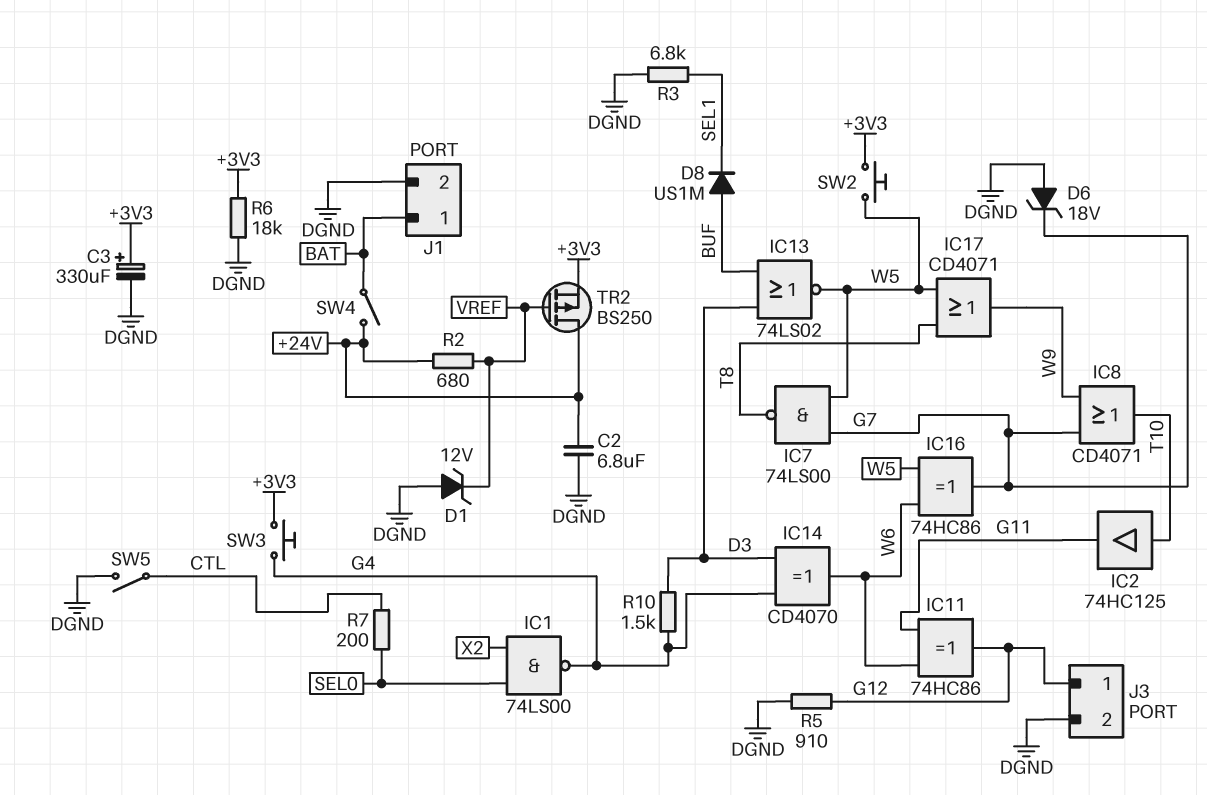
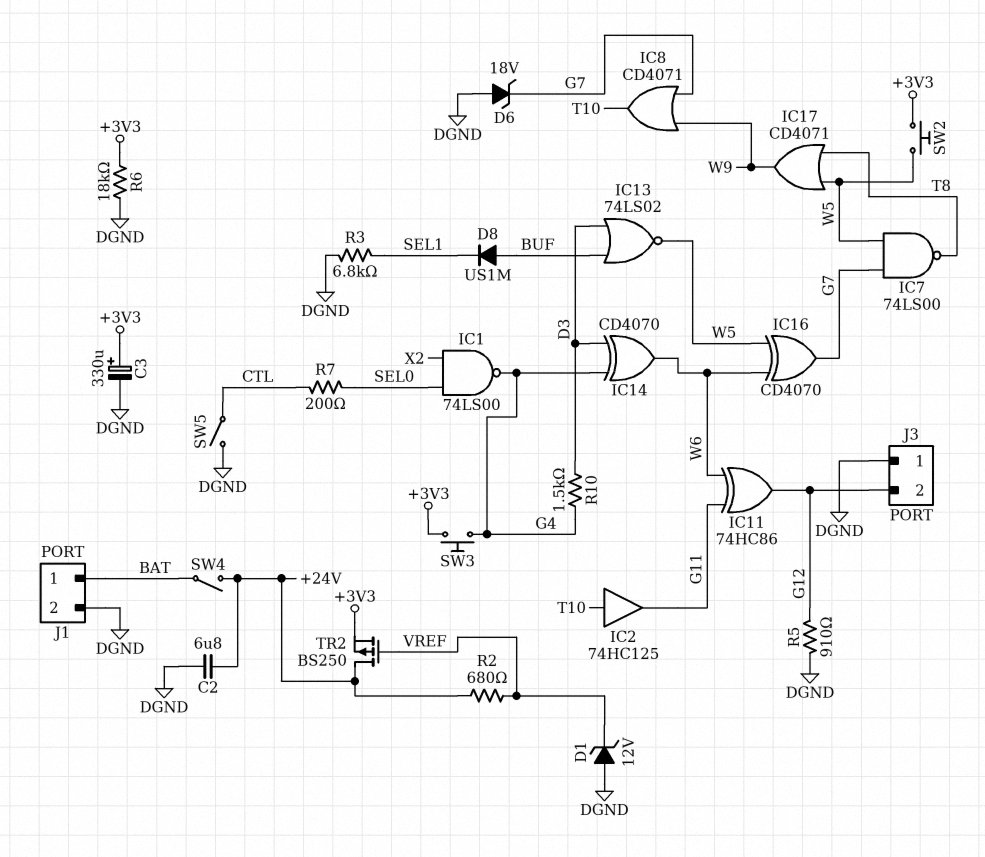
IC16: XOR 74HC86 (in W5, in W6, out G7) -> XOR CD4070 (in W5, in W6, out G7)
J3 pin 1: G12 -> DGND
J3 pin 2: DGND -> G12

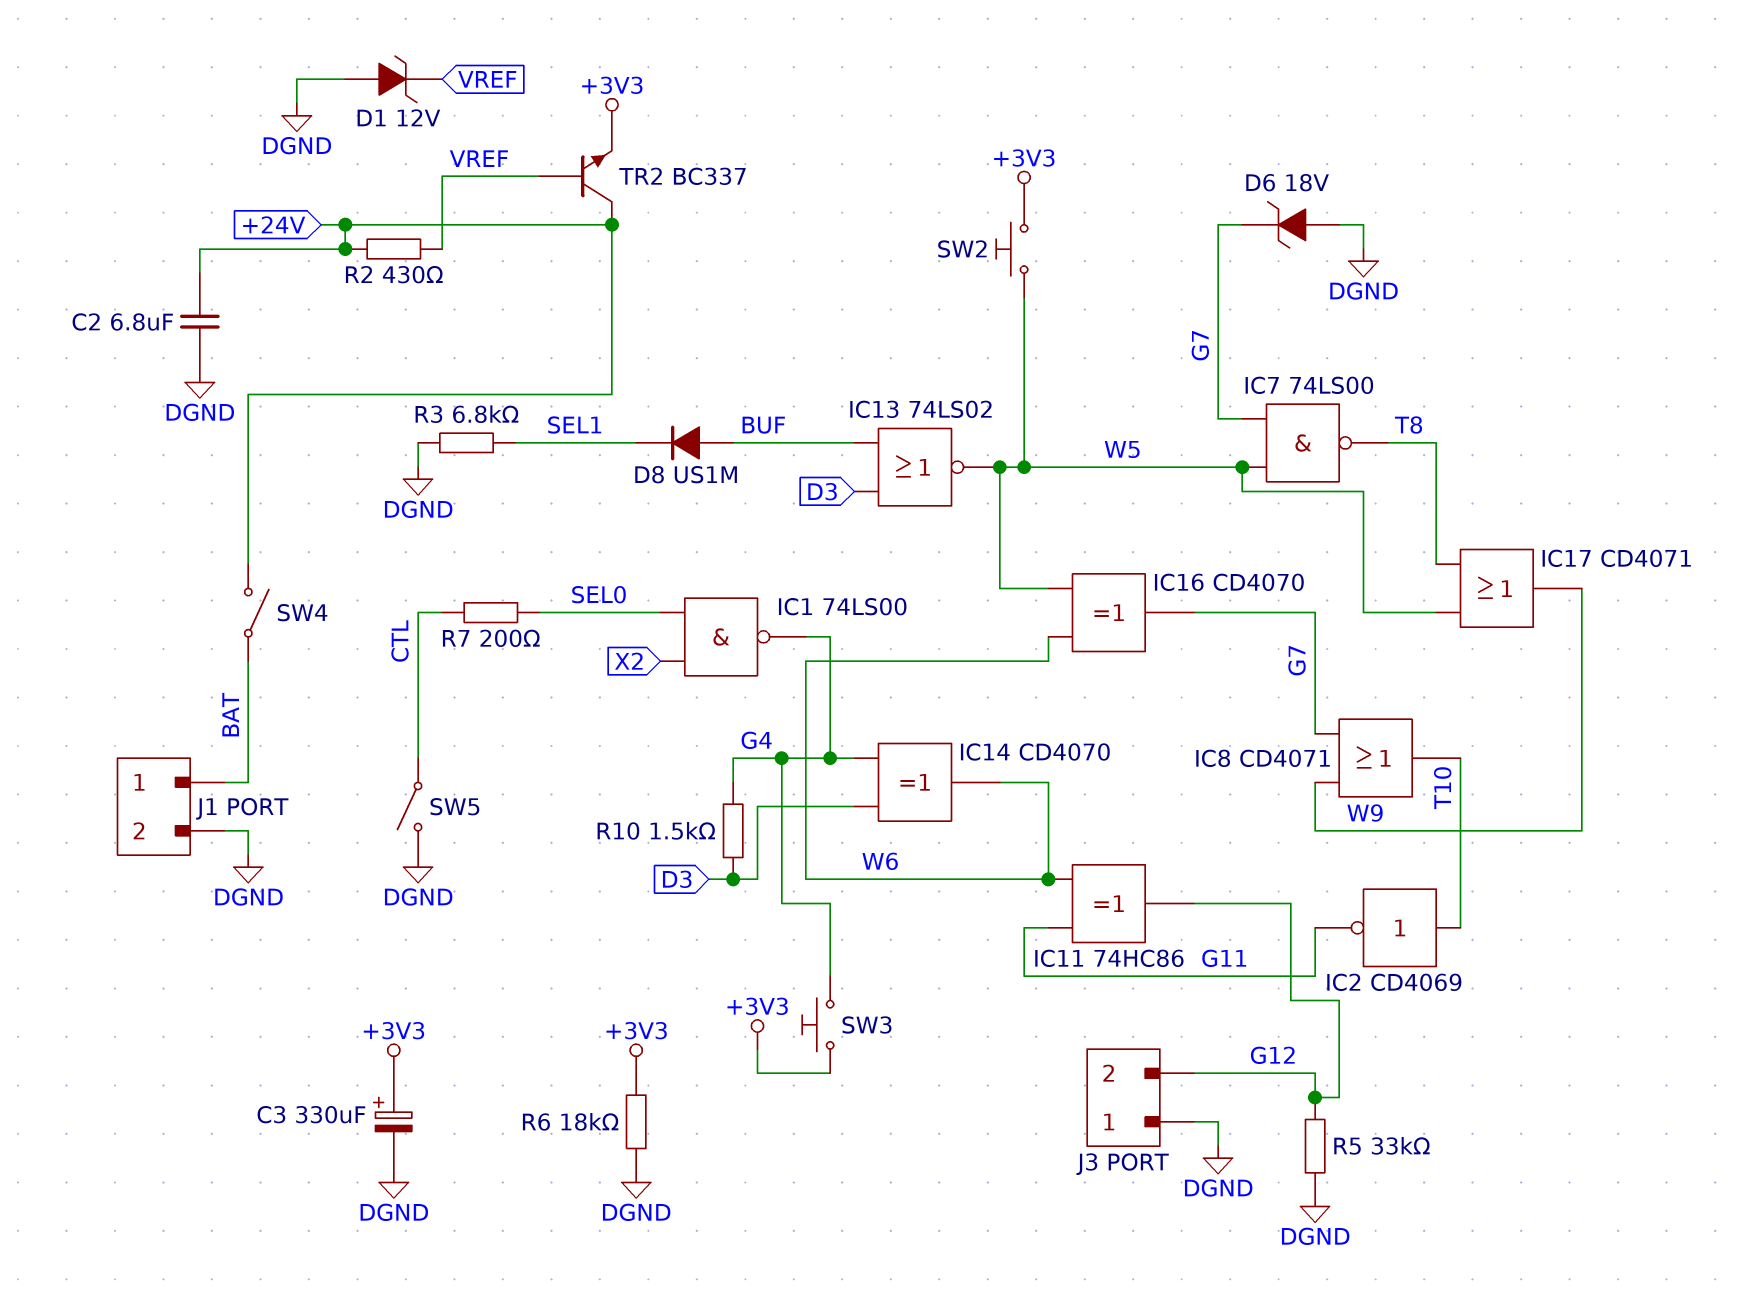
IC2: buffer 74HC125 (in T10, out G11) -> NOT CD4069 (in T10, out G11)
R2: 680 (+24V, VREF) -> 430 (+24V, VREF)
R5: 910 (DGND, G12) -> 33k (DGND, G12)
TR2: PMOS BS250 (G VREF, D +24V, S +3V3) -> NPN BC337 (B VREF, C +24V, E +3V3)

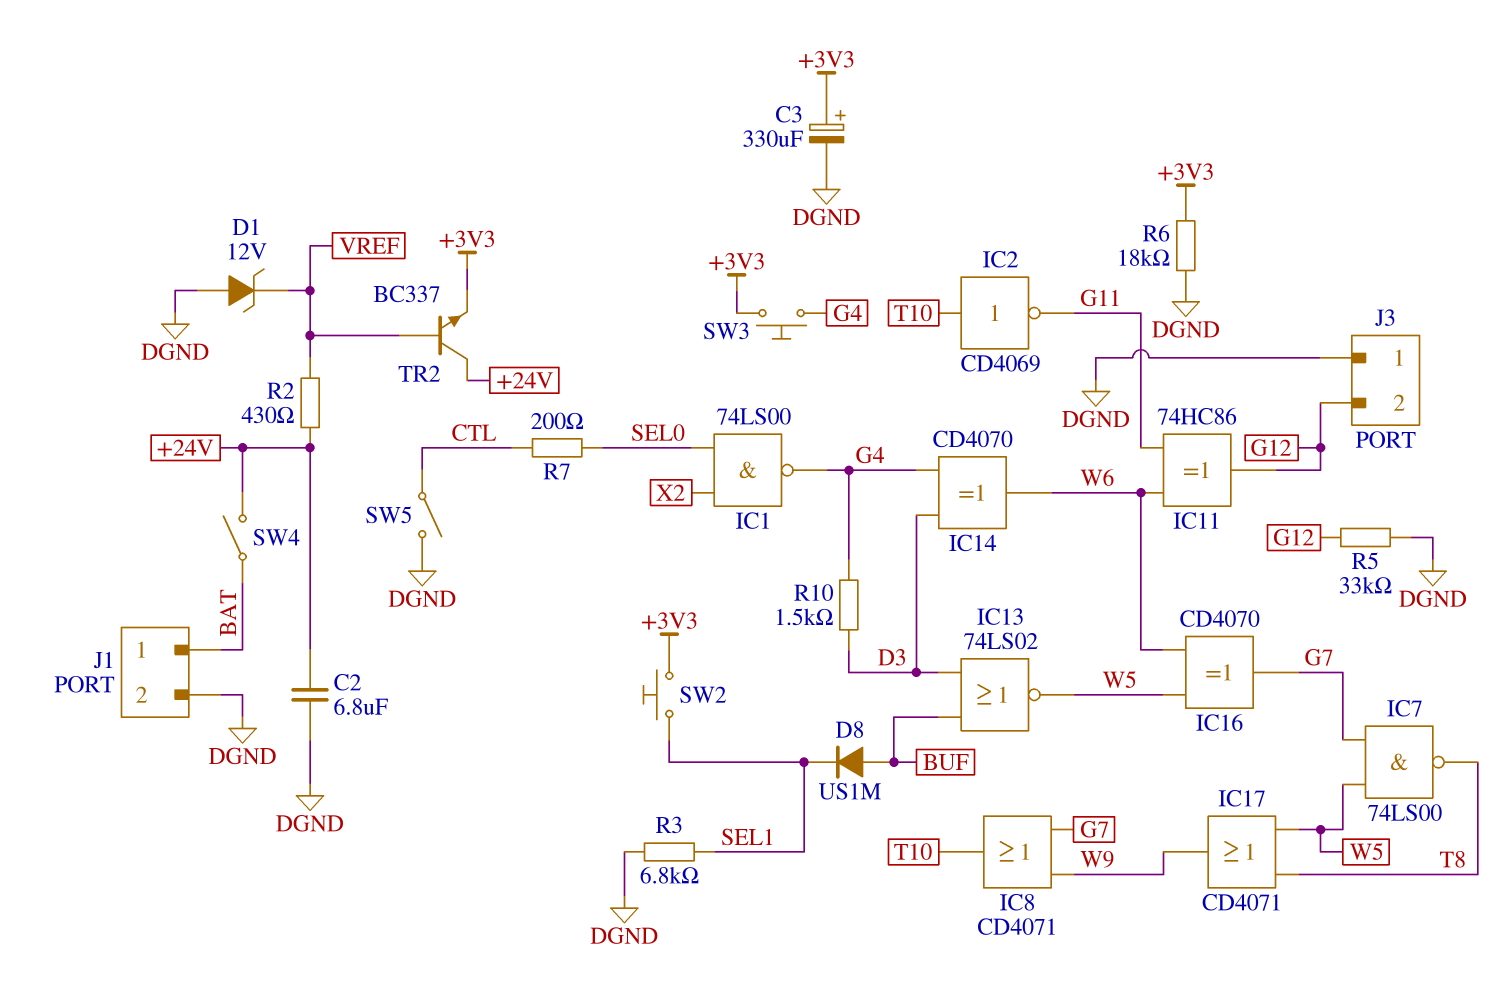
D6: zener 18V (A DGND, K G7) -> none
SW2: button (+3V3, W5) -> button (+3V3, SEL1)

